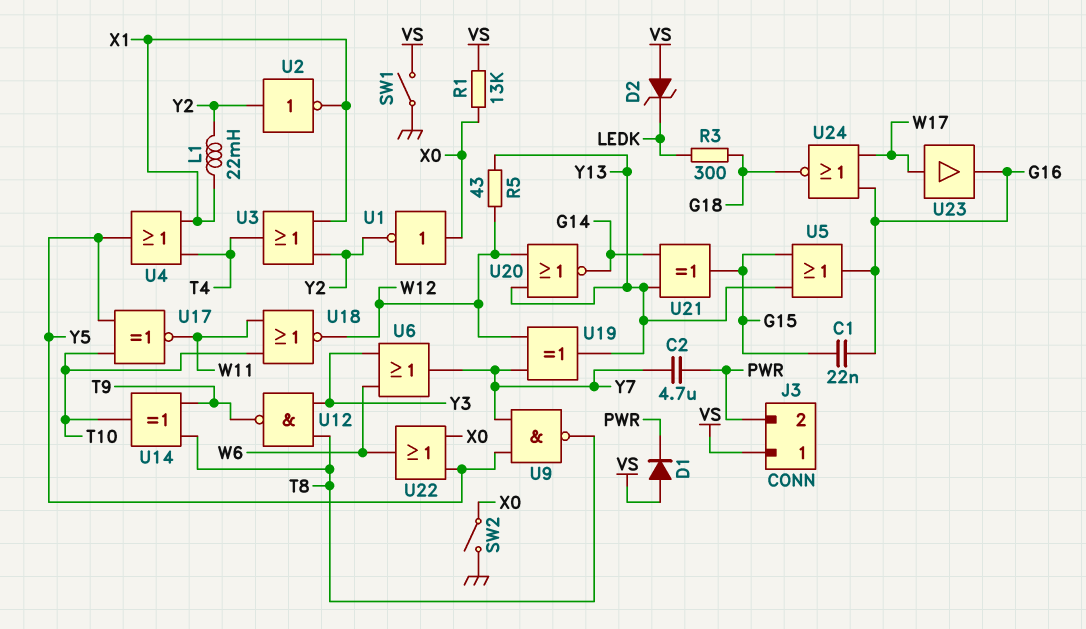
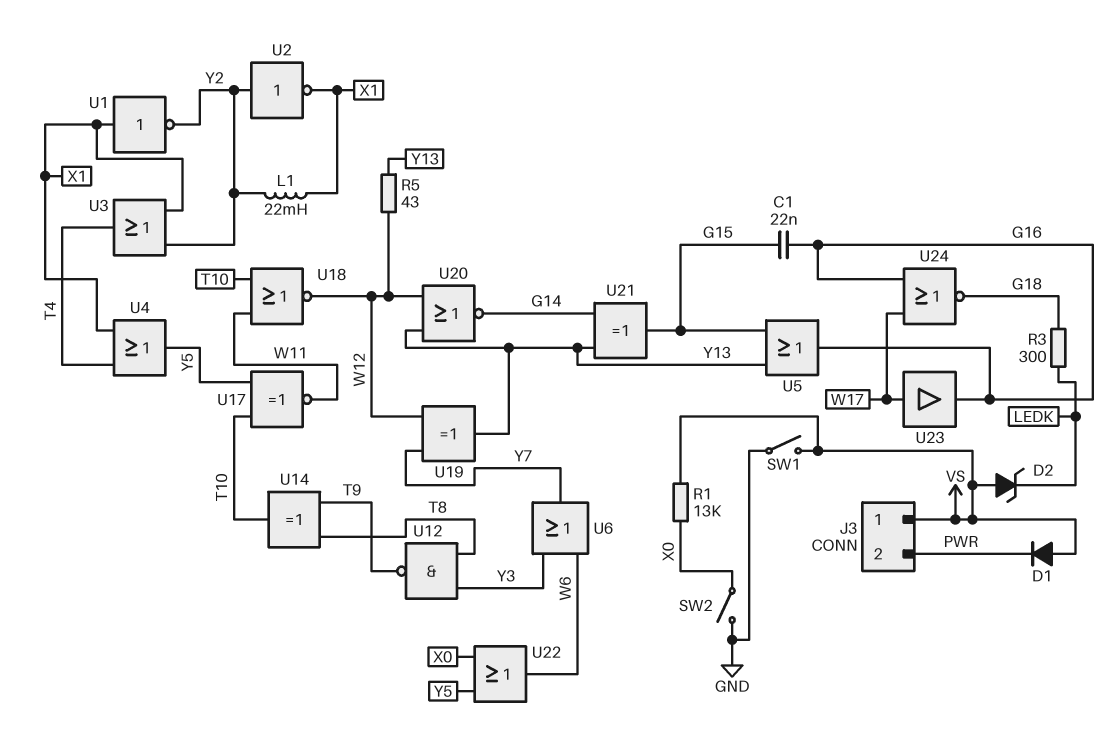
C2: 4.7uF (PWR, Y7) -> none
U1: NOT (in X0, out Y2) -> NOT (in X1, out Y2)
U9: NAND (in Y5, in Y7, out T8) -> none

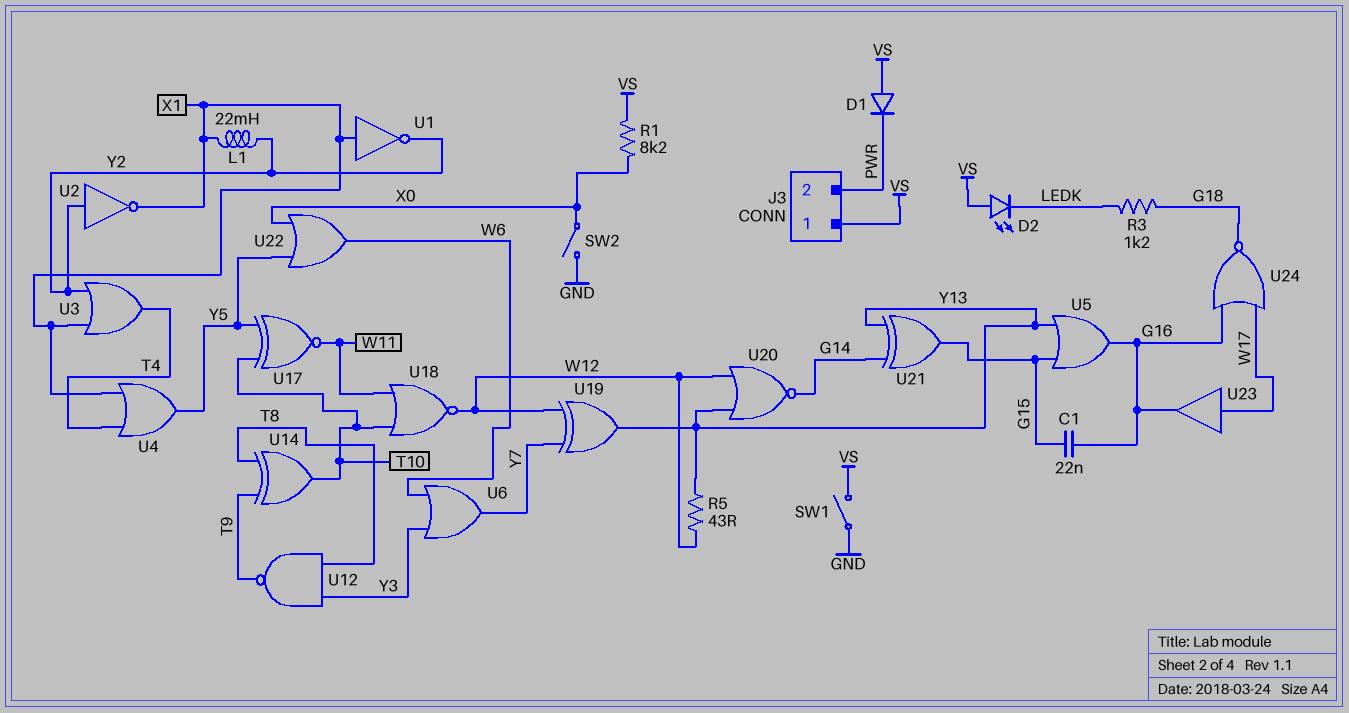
D2: zener (A VS, K LEDK) -> LED (A VS, K LEDK)
R1: 13k (VS, X0) -> 8.2k (VS, X0)
R3: 300 (G18, LEDK) -> 1.2k (G18, LEDK)

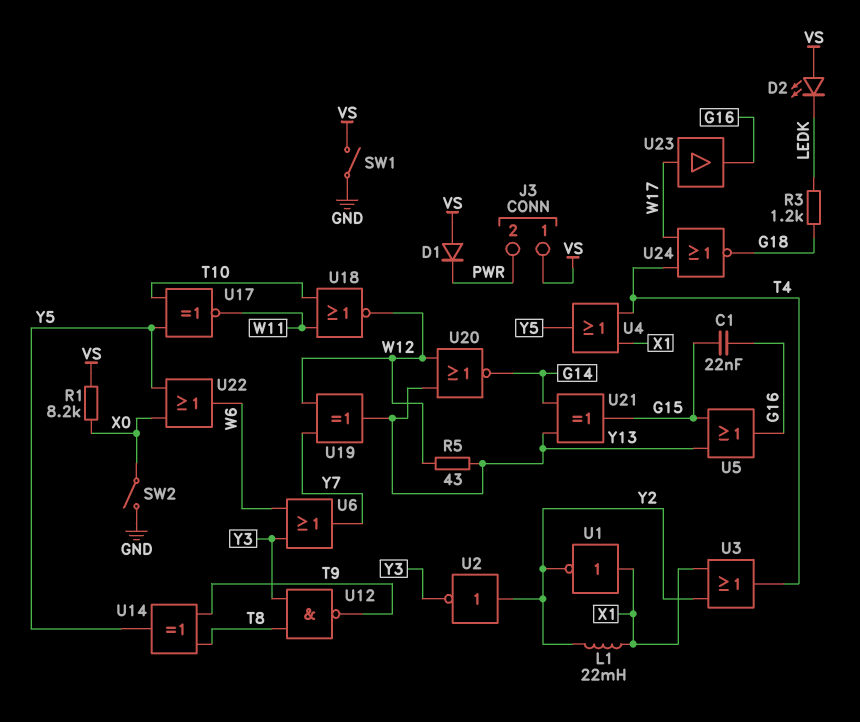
U2: NOT (in Y2, out X1) -> NOT (in Y2, out Y3)
U14: XOR (in T8, in T9, out T10) -> XOR (in T8, in T9, out Y5)
U24: NOR (in G16, in W17, out G18) -> NOR (in T4, in W17, out G18)

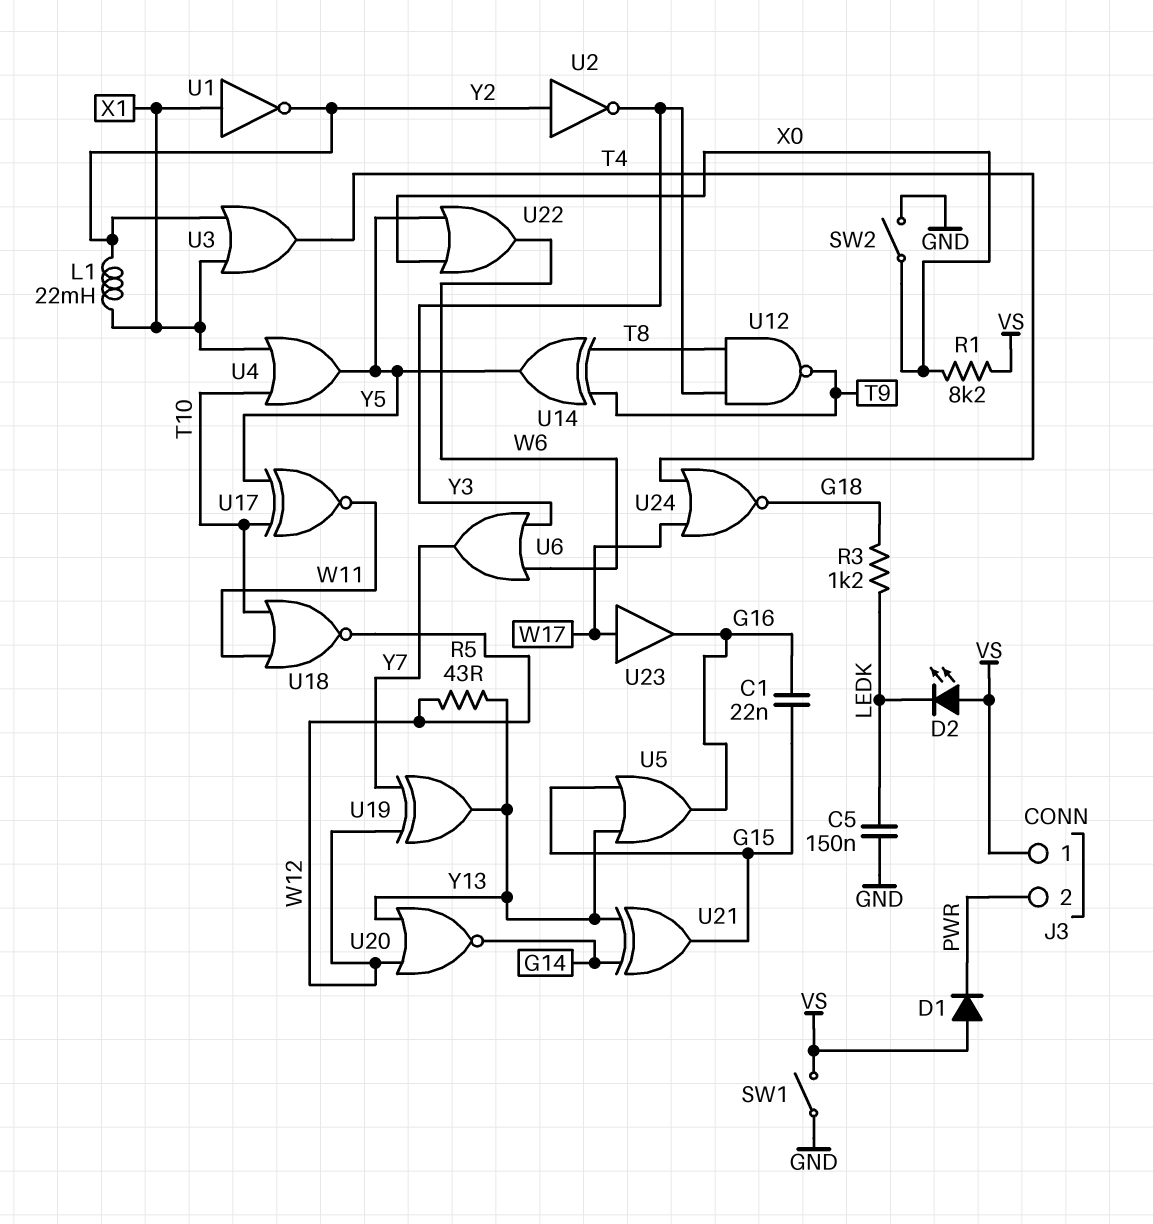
C5: none -> 150nF (GND, LEDK)
U4: OR (in T4, in X1, out Y5) -> OR (in T10, in X1, out Y5)

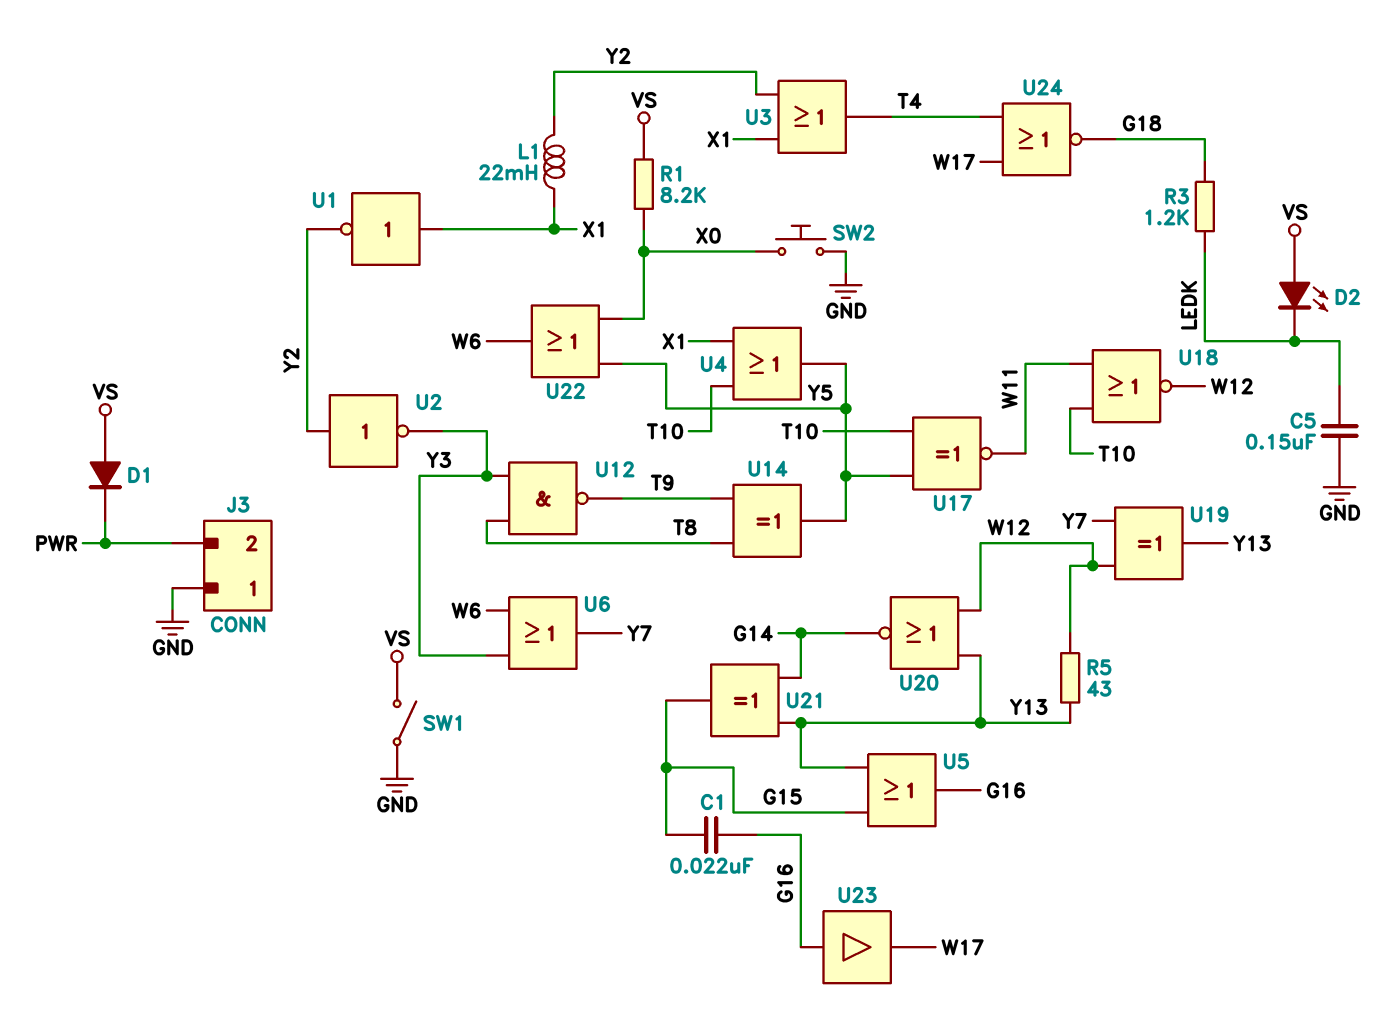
J3 pin 1: VS -> GND
SW2: switch (GND, X0) -> button (GND, X0)
U23: buffer (in W17, out G16) -> buffer (in G16, out W17)

